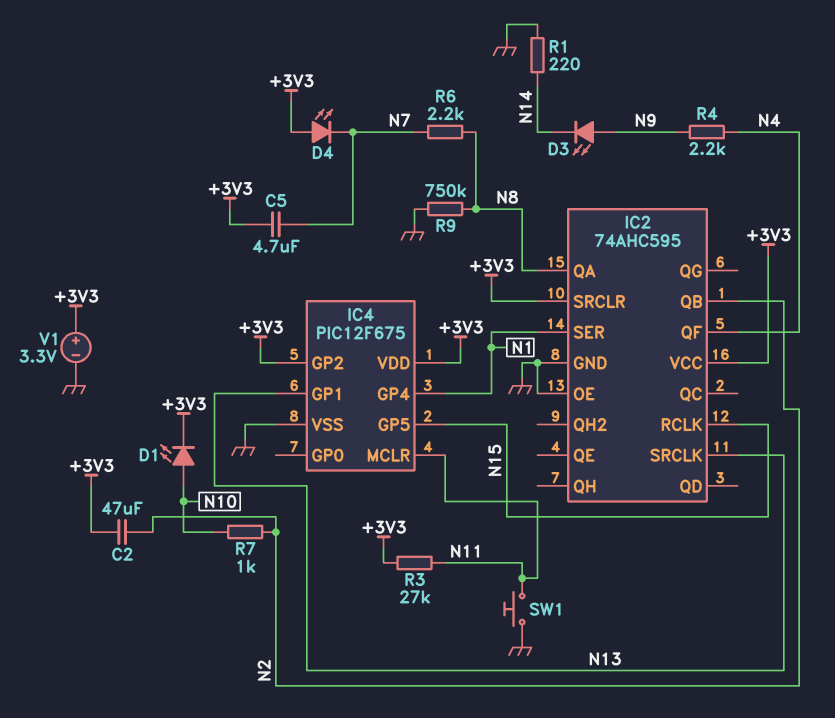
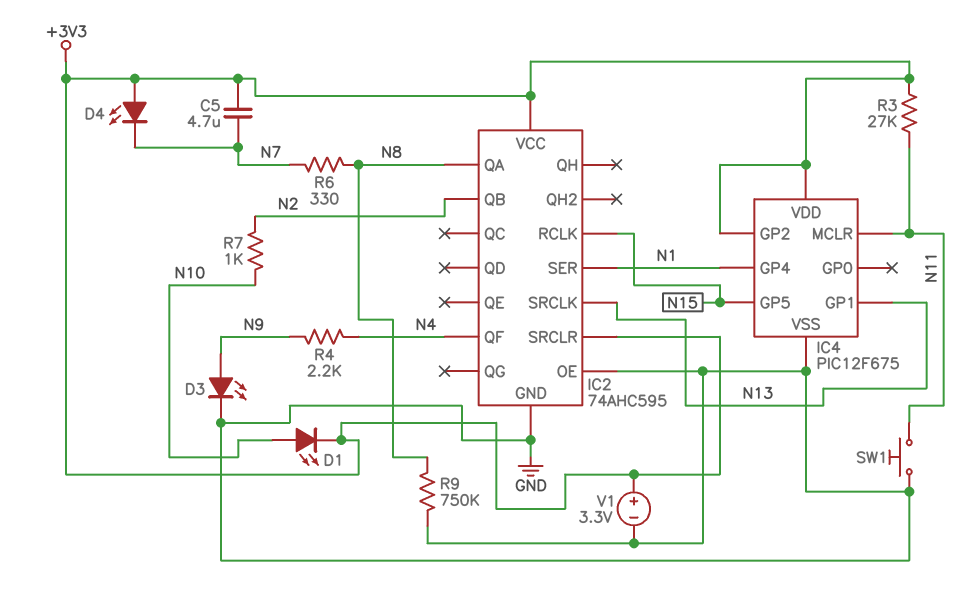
C2: 47uF (+3V3, N2) -> none
D3: LED (A N9, K N14) -> LED (A N9, K GND)
R1: 220 (GND, N14) -> none
R6: 2.2k (N7, N8) -> 330 (N7, N8)

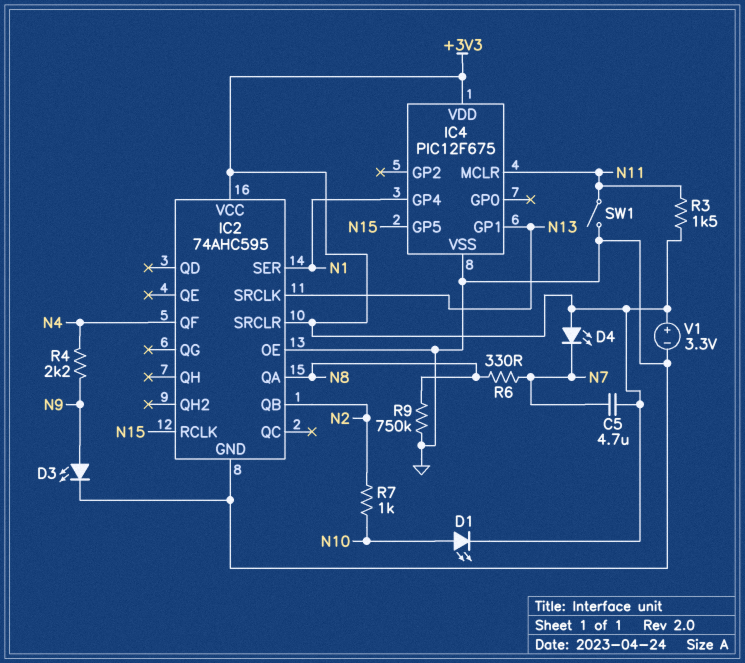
IC4 pin GP2: +3V3 -> none
R3: 27k (+3V3, N11) -> 1.5k (+3V3, N11)
SW1: button (GND, N11) -> switch (GND, N11)

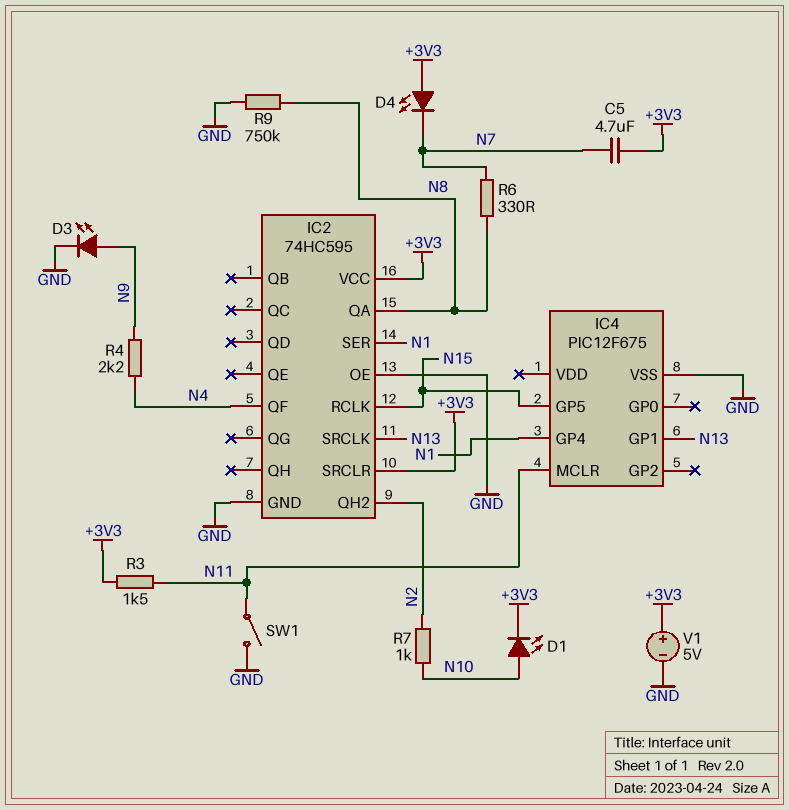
IC2: 74AHC595 -> 74HC595
IC2 pin QB: N2 -> none
IC2 pin QH2: none -> N2
IC4 pin VDD: +3V3 -> none
V1: 3.3V (plus +3V3, minus GND) -> 5V (plus +3V3, minus GND)

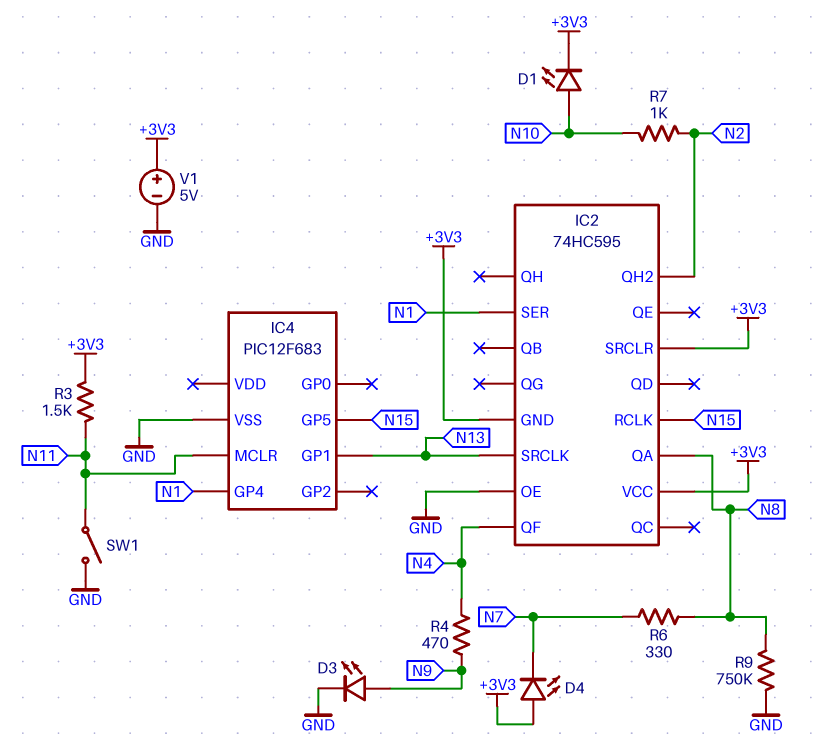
C5: 4.7uF (+3V3, N7) -> none
IC2 pin GND: GND -> +3V3
IC4: PIC12F675 -> PIC12F683
R4: 2.2k (N4, N9) -> 470 (N4, N9)

